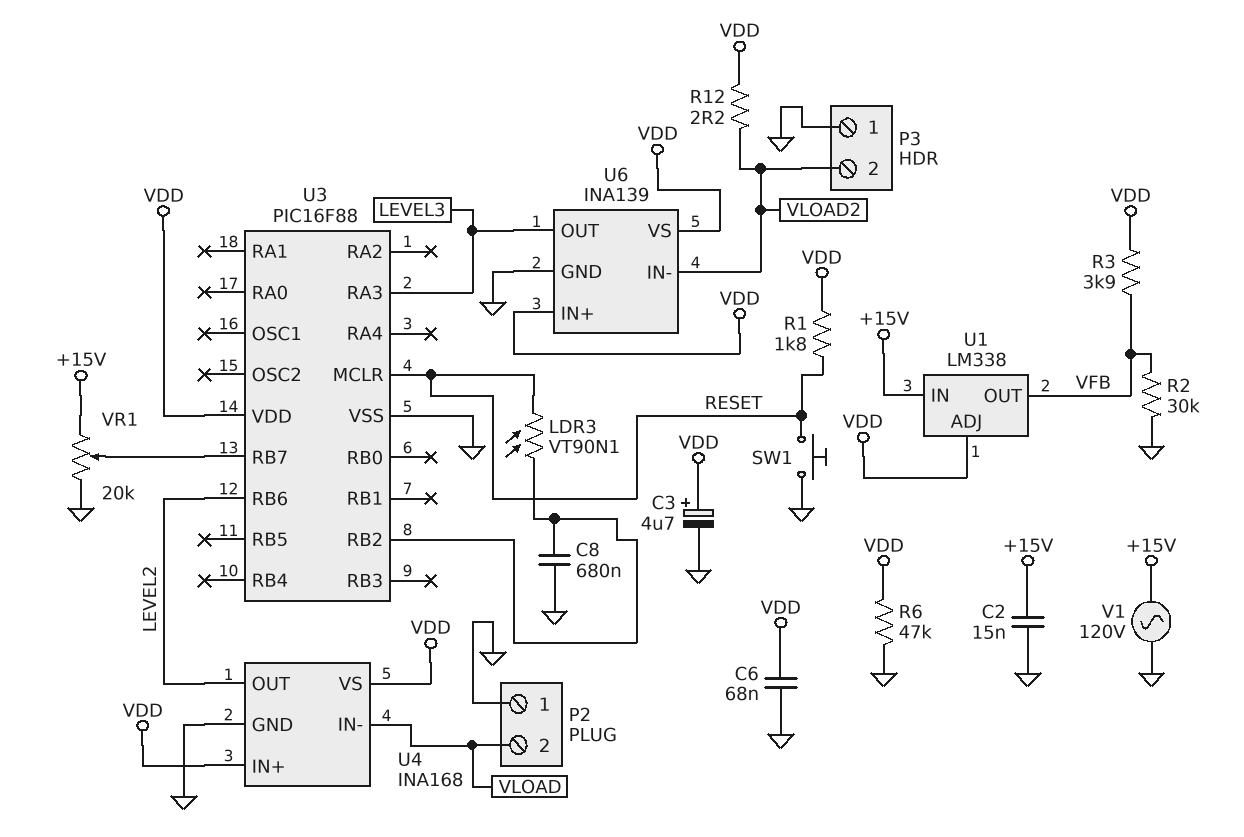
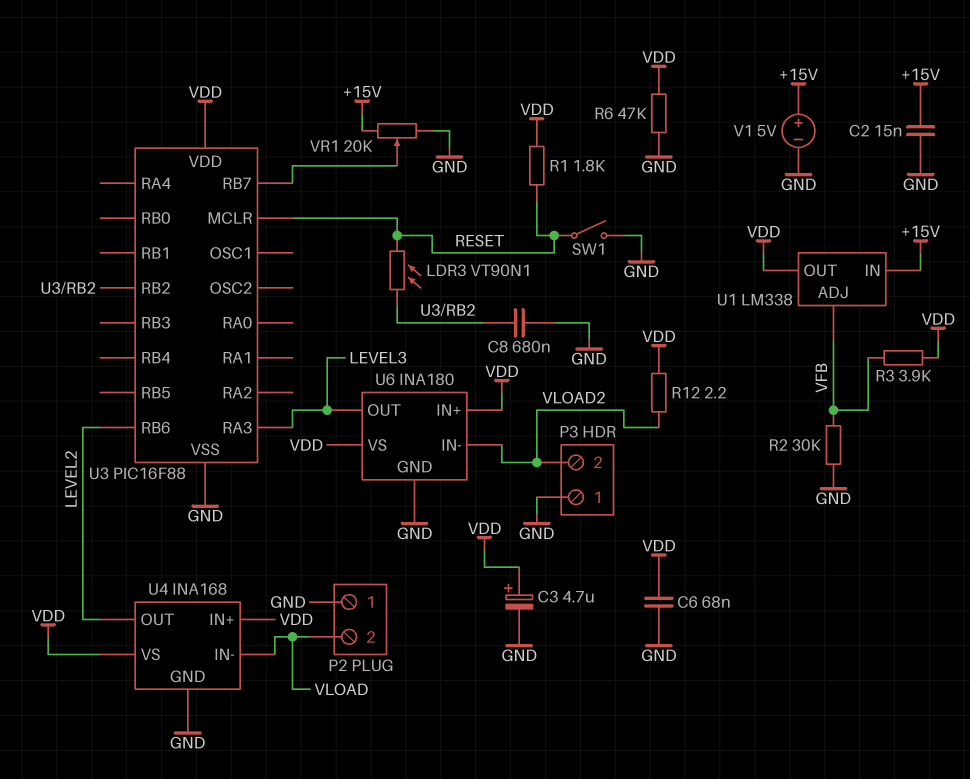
SW1: button (GND, RESET) -> switch (GND, RESET)
U1 pin ADJ: VDD -> VFB
U1 pin OUT: VFB -> VDD
U6: INA139 -> INA180
V1: AC 120V (+15V, GND) -> 5V (plus +15V, minus GND)

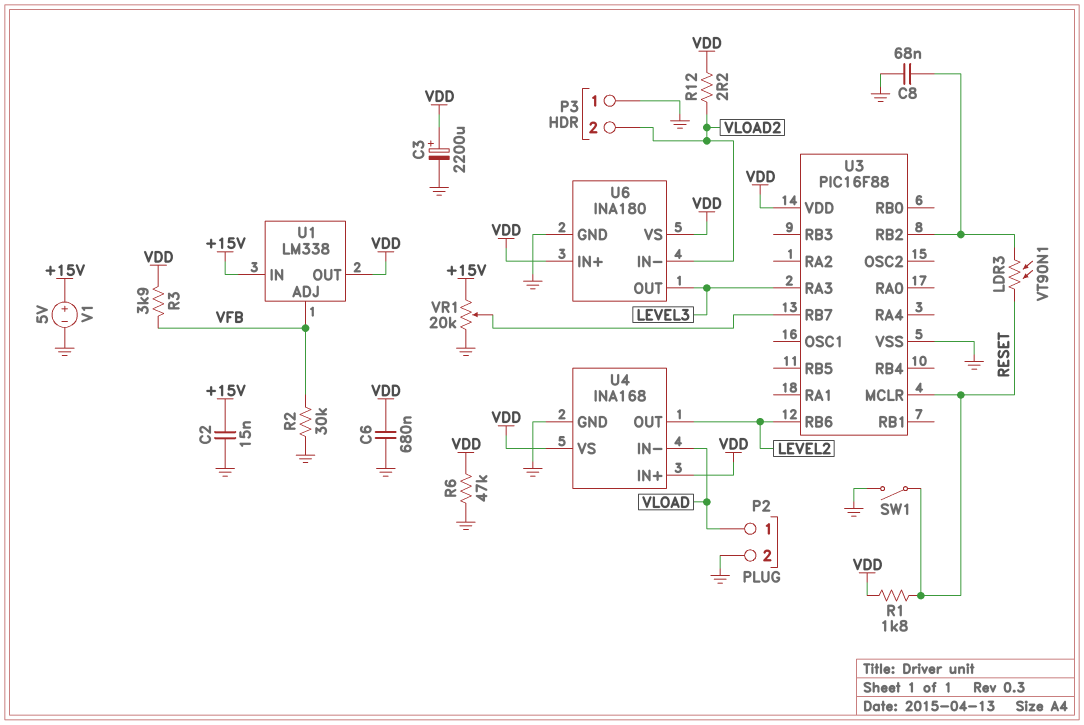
C3: 4.7uF (plus VDD, minus GND) -> 2200uF (plus VDD, minus GND)
C6: 68nF (GND, VDD) -> 680nF (GND, VDD)
C8: 680nF (GND, U3/RB2) -> 68nF (GND, U3/RB2)
P2 pin 1: GND -> VLOAD
P2 pin 2: VLOAD -> GND

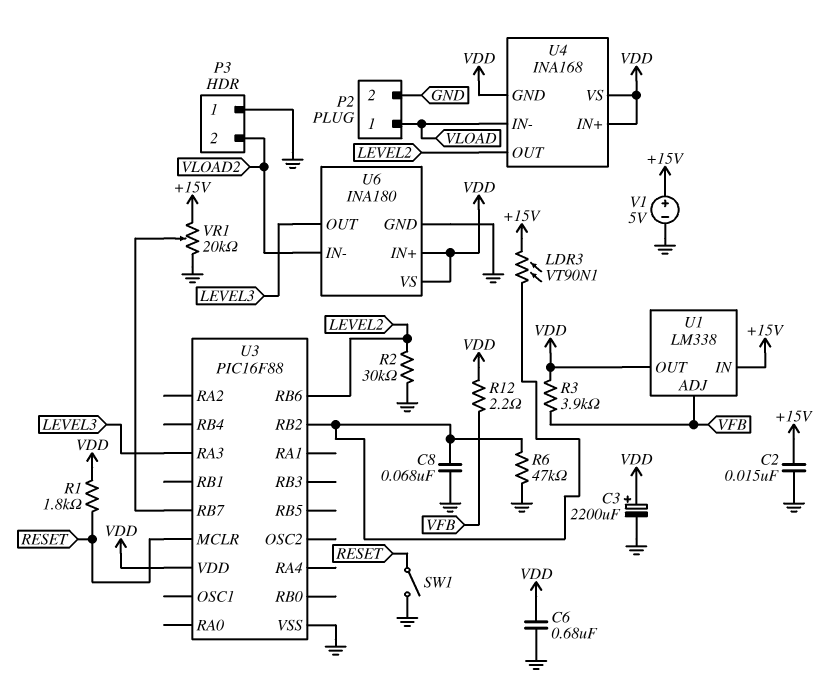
LDR3: VT90N1 (RESET, U3/RB2) -> VT90N1 (+15V, U3/RB2)
R2: 30k (GND, VFB) -> 30k (GND, LEVEL2)
R6: 47k (GND, VDD) -> 47k (GND, U3/RB2)
R12: 2.2 (VDD, VLOAD2) -> 2.2 (VDD, VFB)
U4 pin GND: GND -> VDD

